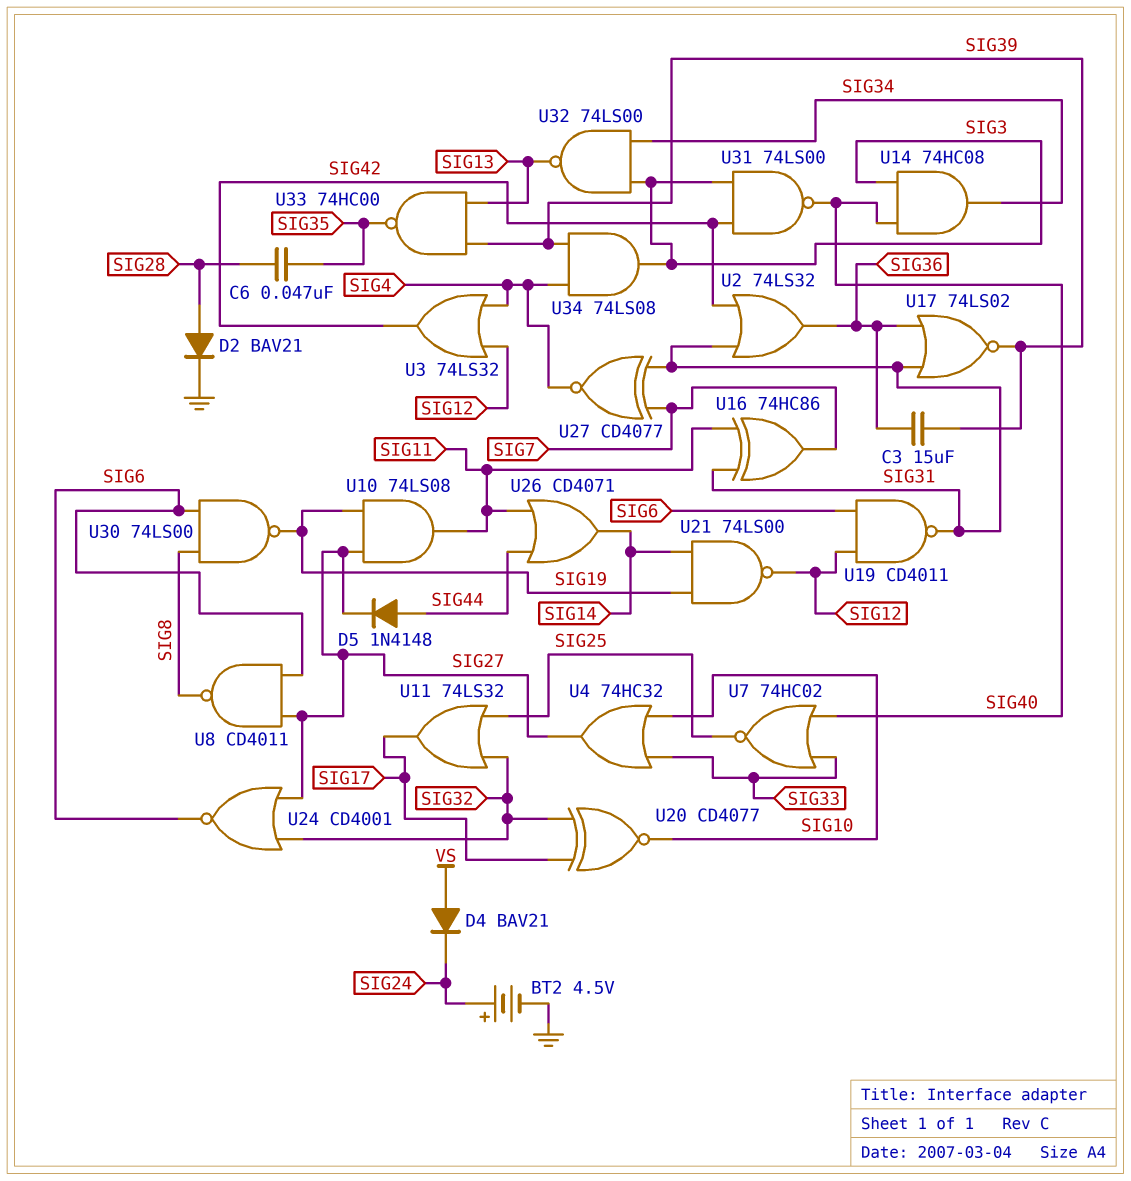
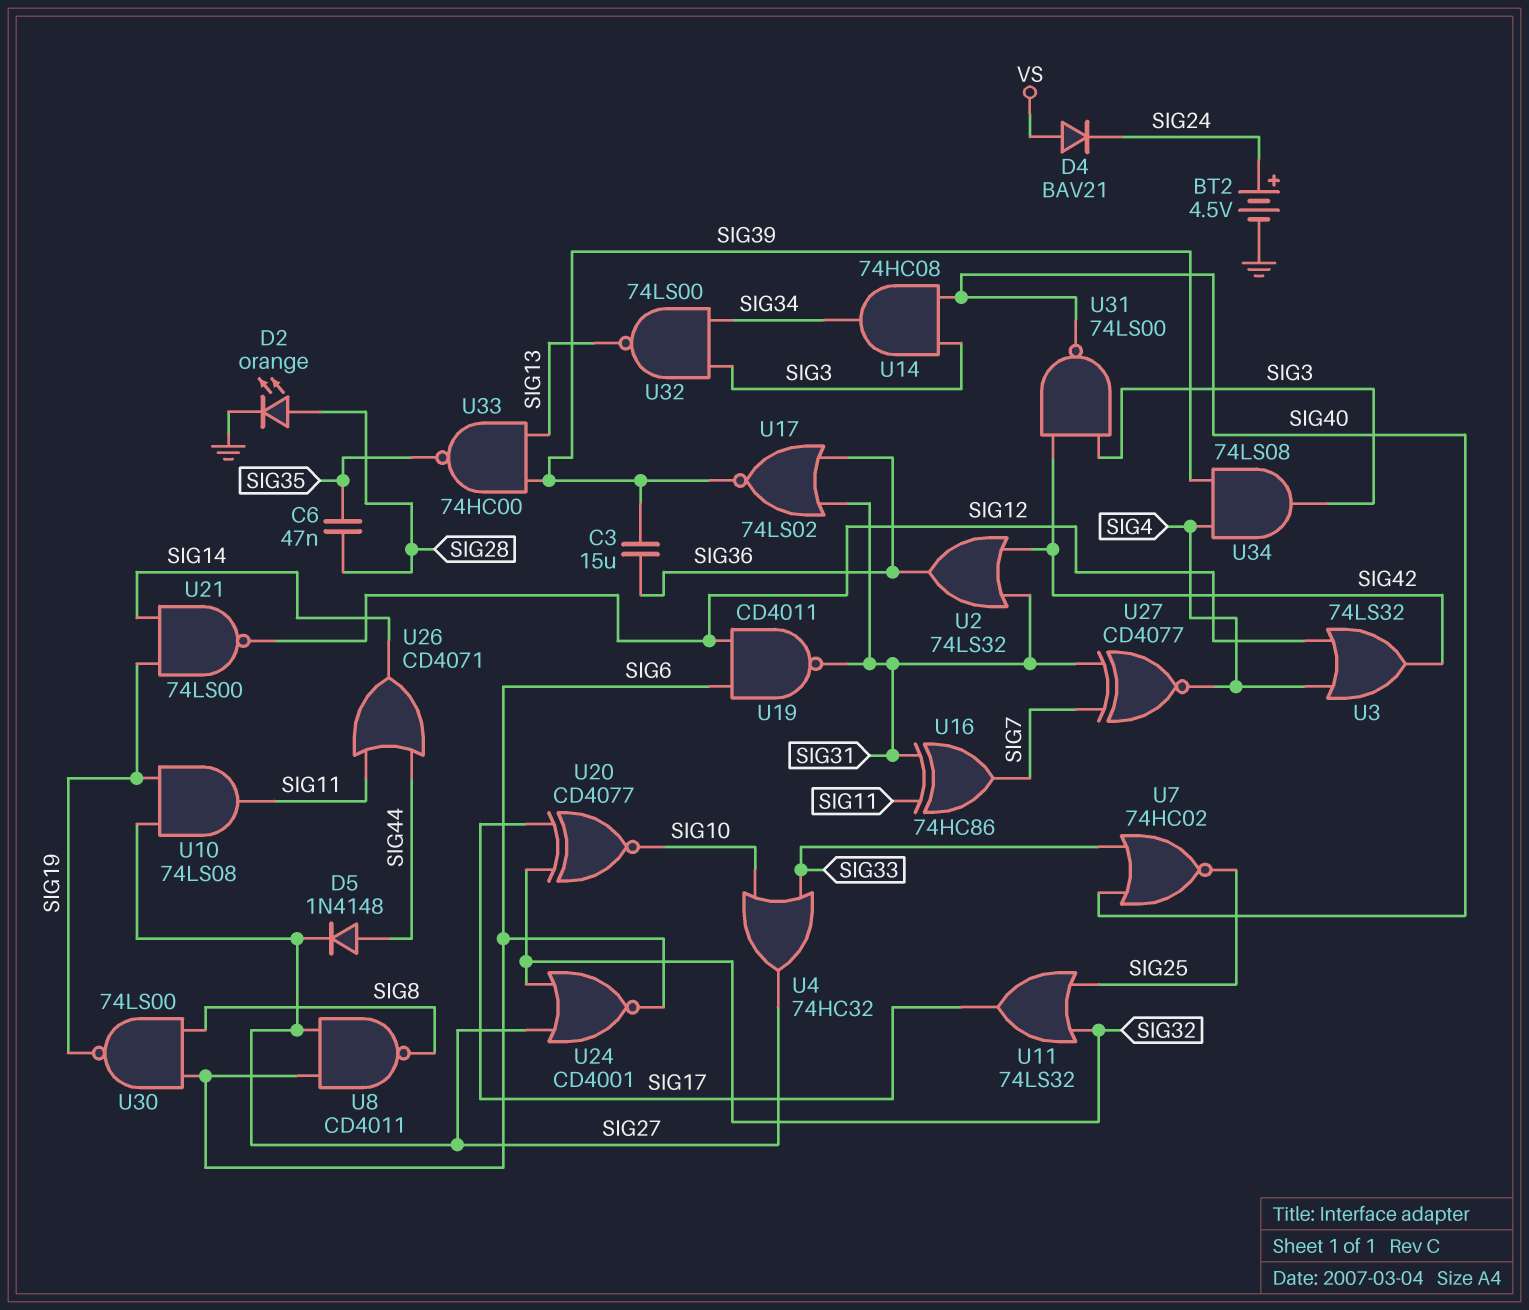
D2: diode BAV21 (A SIG28, K GND) -> LED orange (A SIG28, K GND)

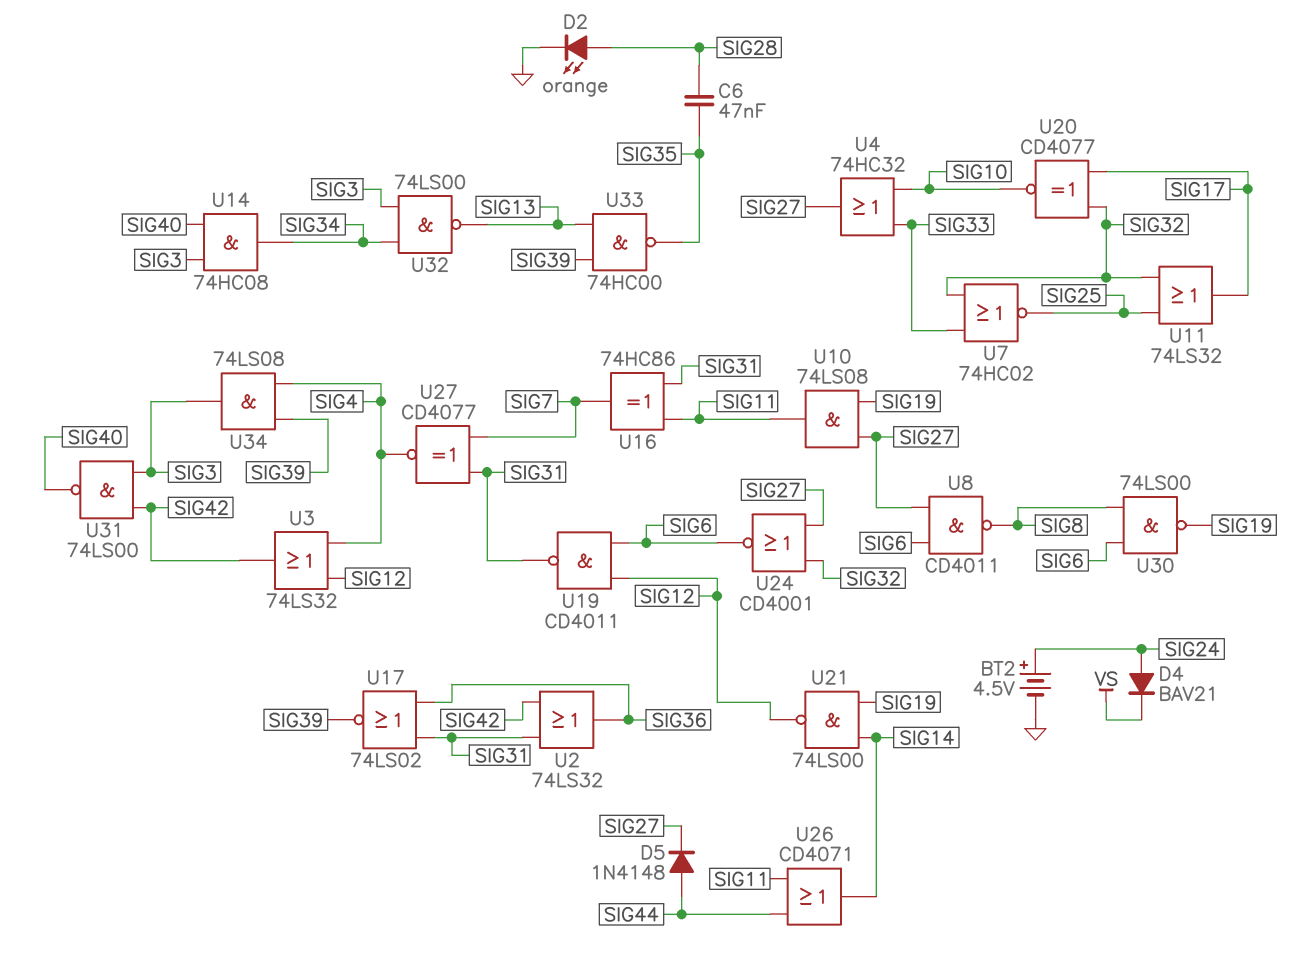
C3: 15uF (SIG36, SIG39) -> none
D4: diode BAV21 (A VS, K SIG24) -> diode BAV21 (A SIG24, K VS)
U7: NOR 74HC02 (in SIG33, in SIG40, out SIG25) -> NOR 74HC02 (in SIG32, in SIG33, out SIG25)

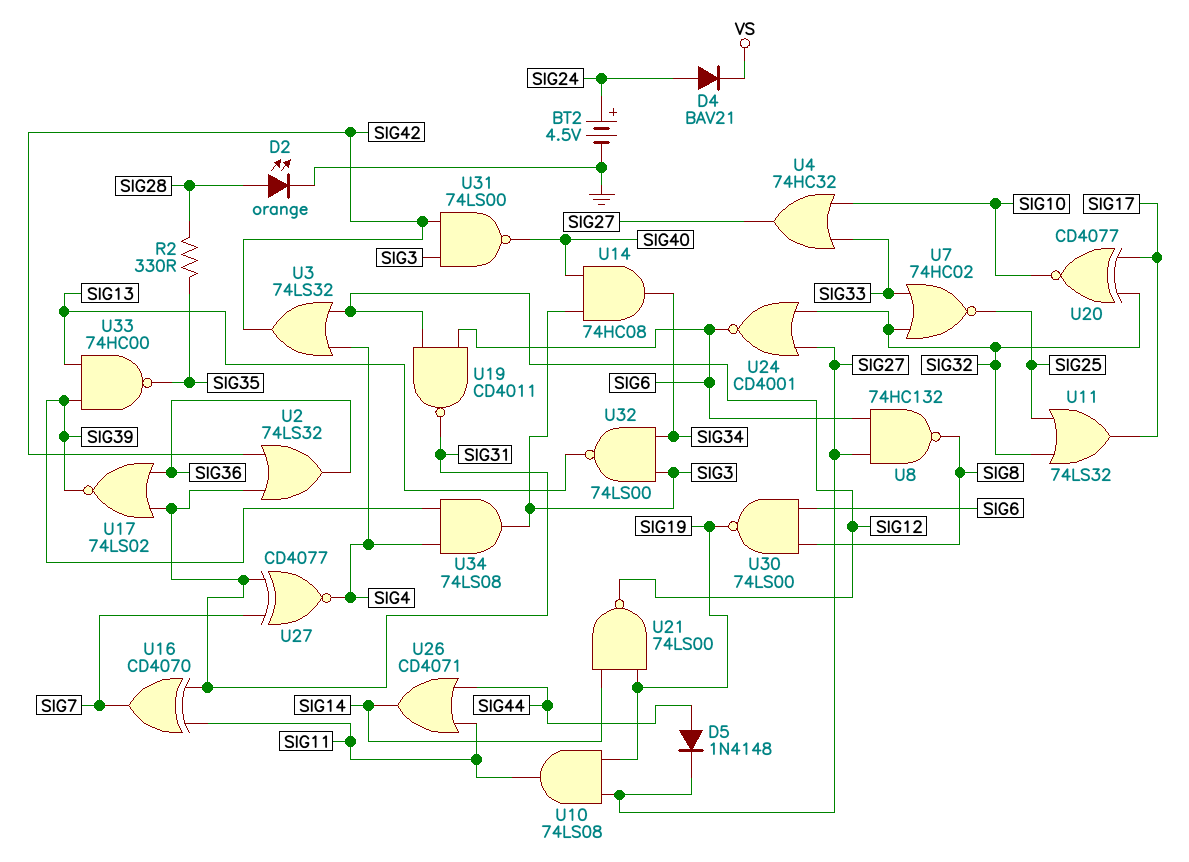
C6: 47nF (SIG28, SIG35) -> none
R2: none -> 330 (SIG28, SIG35)
U8: NAND CD4011 (in SIG6, in SIG27, out SIG8) -> NAND 74HC132 (in SIG6, in SIG27, out SIG8)
U16: XOR 74HC86 (in SIG11, in SIG31, out SIG7) -> XOR CD4070 (in SIG11, in SIG31, out SIG7)

